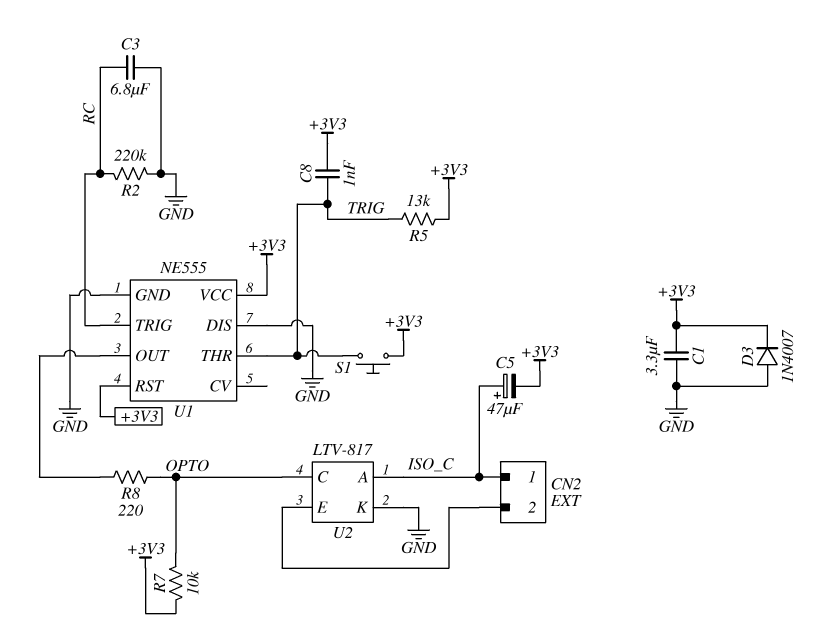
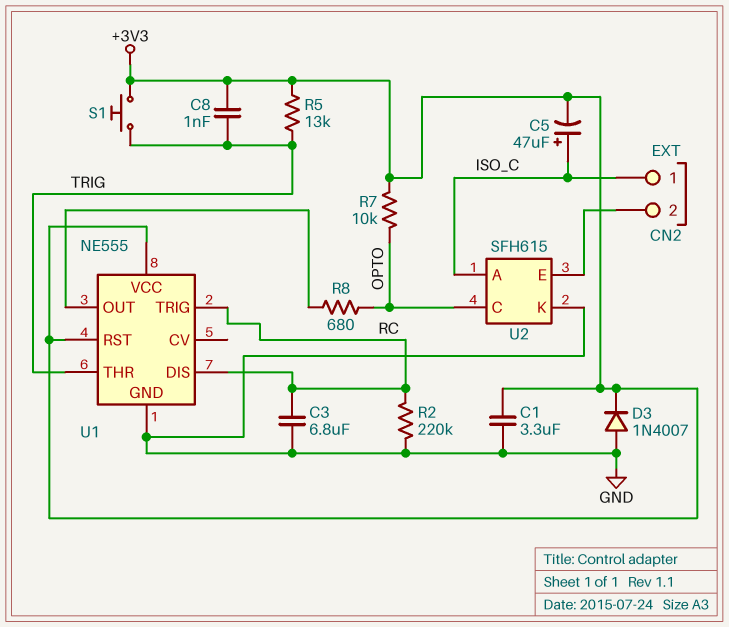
R8: 220 (OPTO, U1/OUT) -> 680 (OPTO, U1/OUT)
U1 pin DIS: GND -> RC
U2: LTV-817 -> SFH615

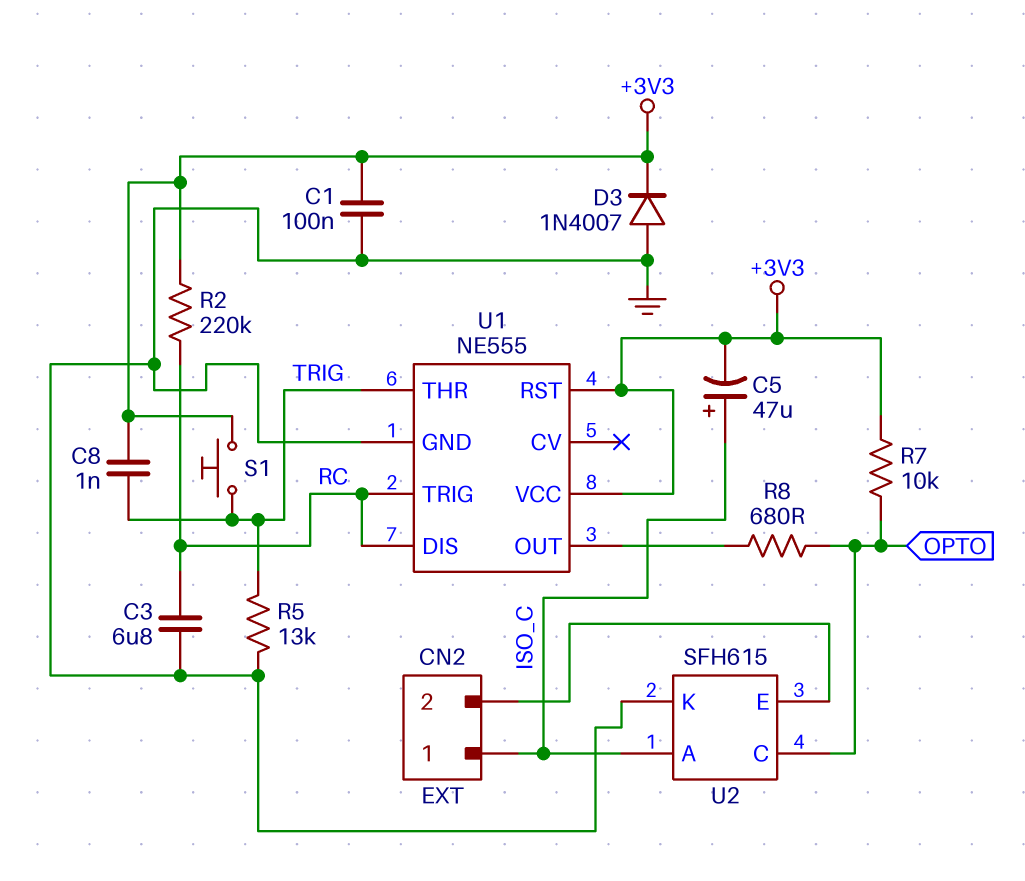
C1: 3.3uF (+3V3, GND) -> 100nF (+3V3, GND)
R2: 220k (GND, RC) -> 220k (+3V3, RC)
R5: 13k (+3V3, TRIG) -> 13k (GND, TRIG)

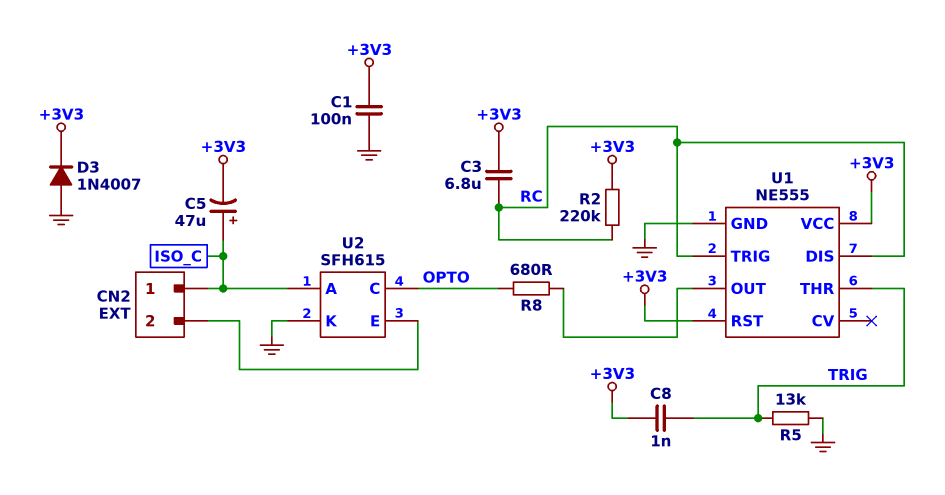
C3: 6.8uF (GND, RC) -> 6.8uF (+3V3, RC)
R7: 10k (+3V3, OPTO) -> none
S1: button (+3V3, TRIG) -> none

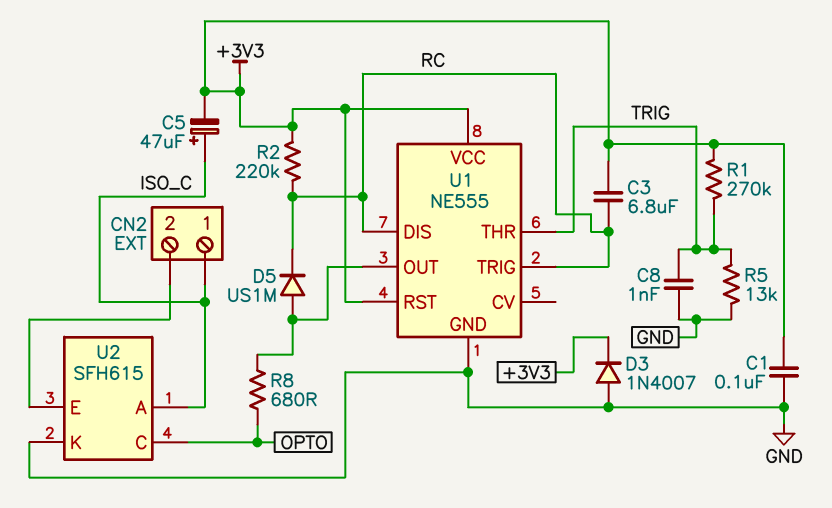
C8: 1nF (+3V3, TRIG) -> 1nF (GND, TRIG)
D5: none -> diode US1M (A U1/OUT, K RC)
R1: none -> 270k (+3V3, TRIG)

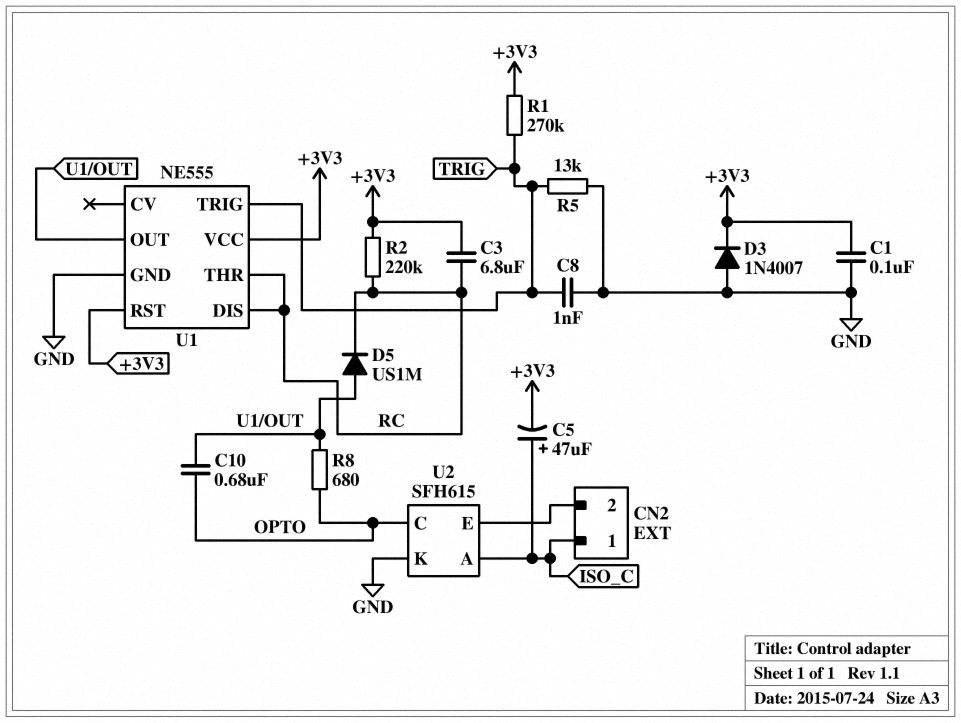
C10: none -> 680nF (OPTO, U1/OUT)
U1 pin THR: TRIG -> RC
U1 pin TRIG: RC -> TRIG

